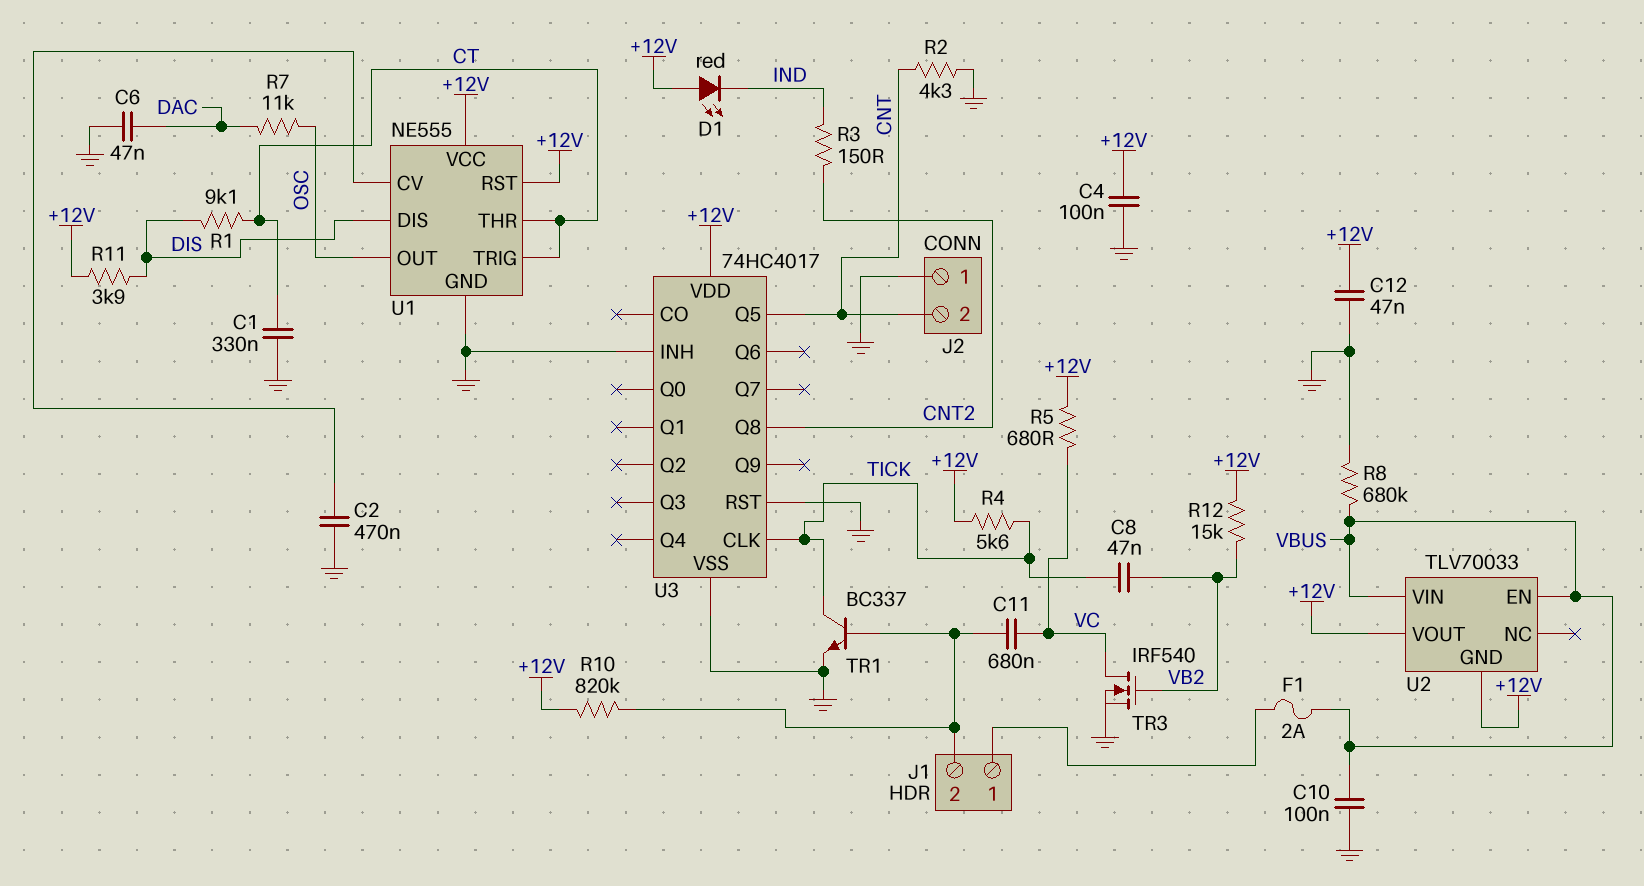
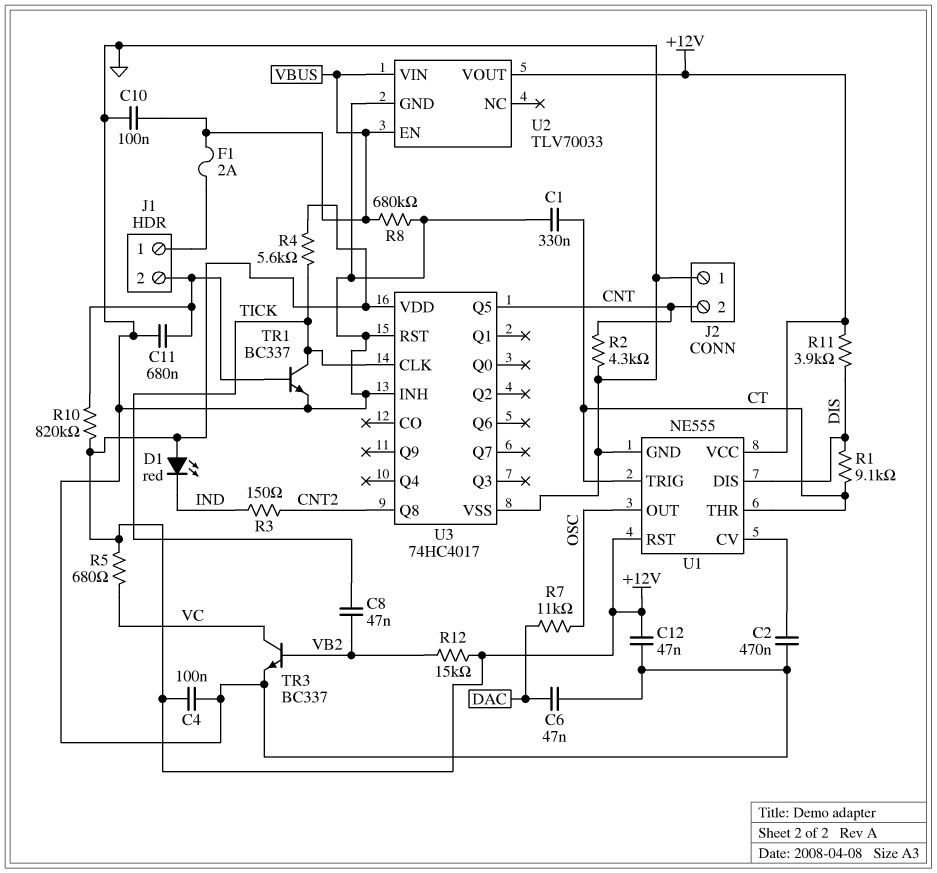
C11: 680nF (J1/2, VC) -> 680nF (GND, J1/2)
TR3: NMOS IRF540 (G VB2, D VC, S GND) -> NPN BC337 (B VB2, C VC, E GND)
U2 pin GND: +12V -> GND

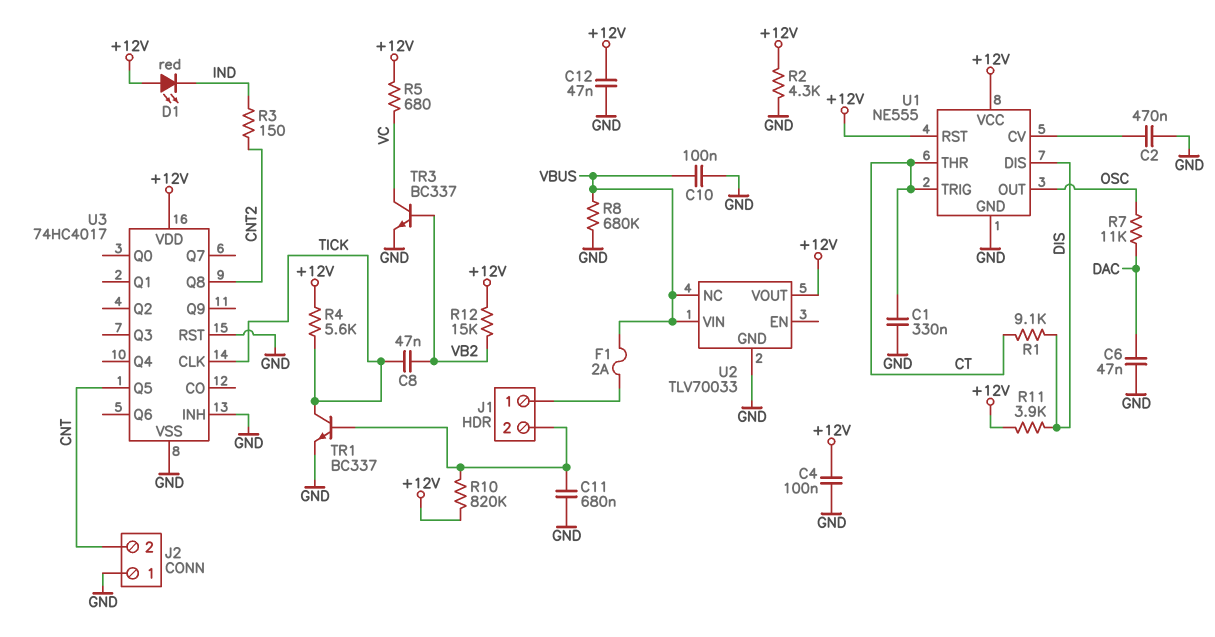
R2: 4.3k (CNT, GND) -> 4.3k (+12V, GND)
U2 pin EN: VBUS -> none
U2 pin NC: none -> VBUS

